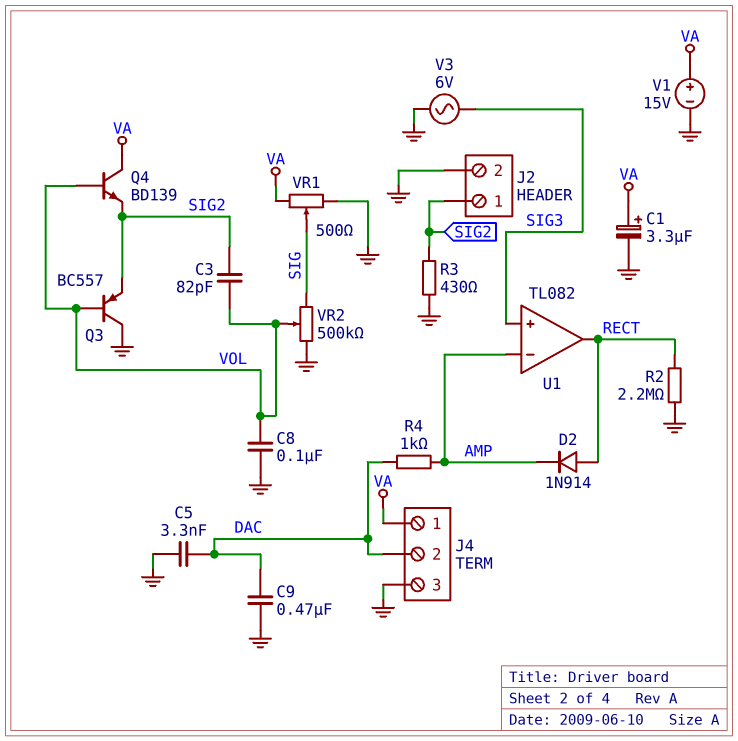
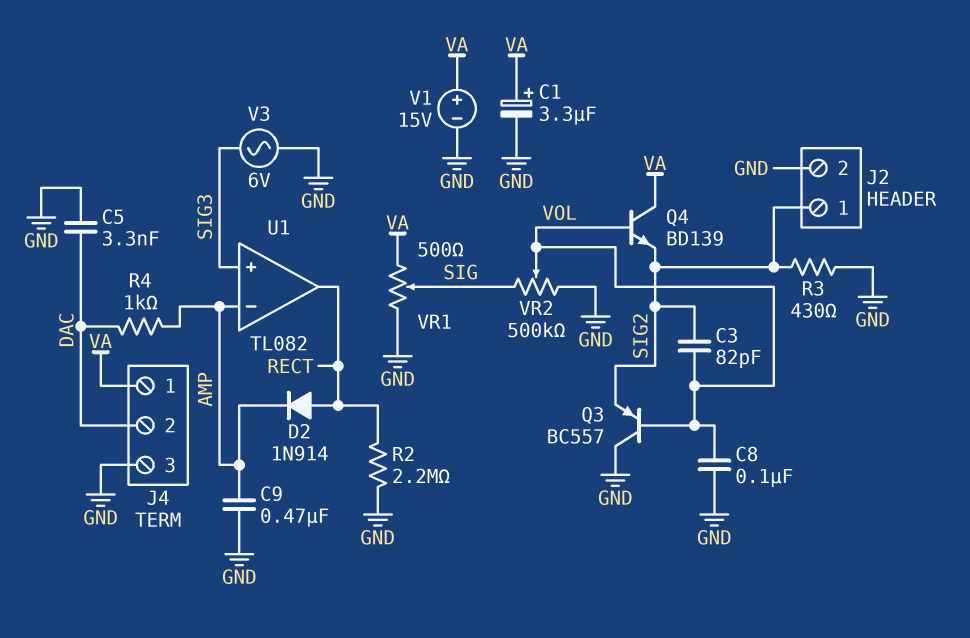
C9: 470nF (DAC, GND) -> 470nF (AMP, GND)

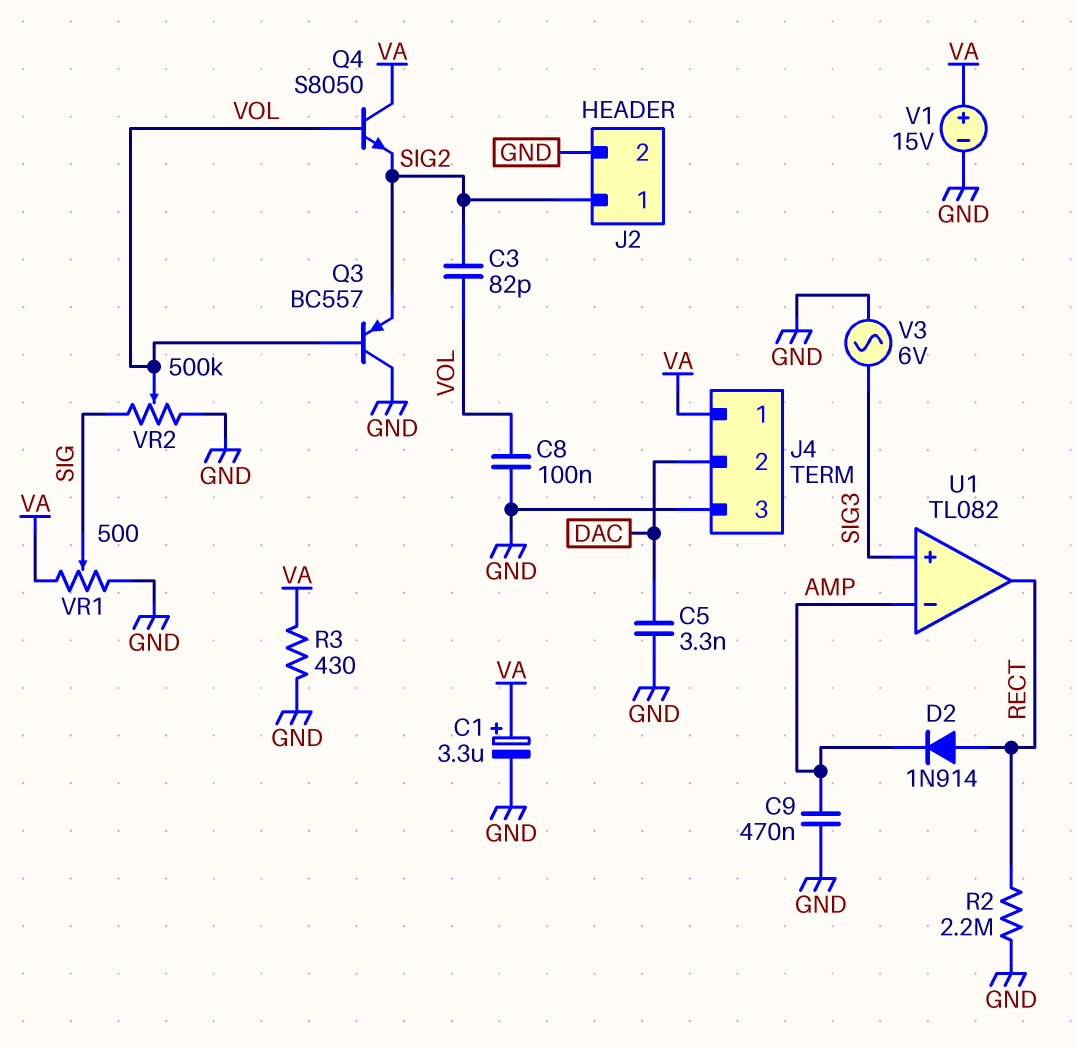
Q4: NPN BD139 (B VOL, C VA, E SIG2) -> NPN S8050 (B VOL, C VA, E SIG2)
R3: 430 (GND, SIG2) -> 430 (GND, VA)
R4: 1k (AMP, DAC) -> none

